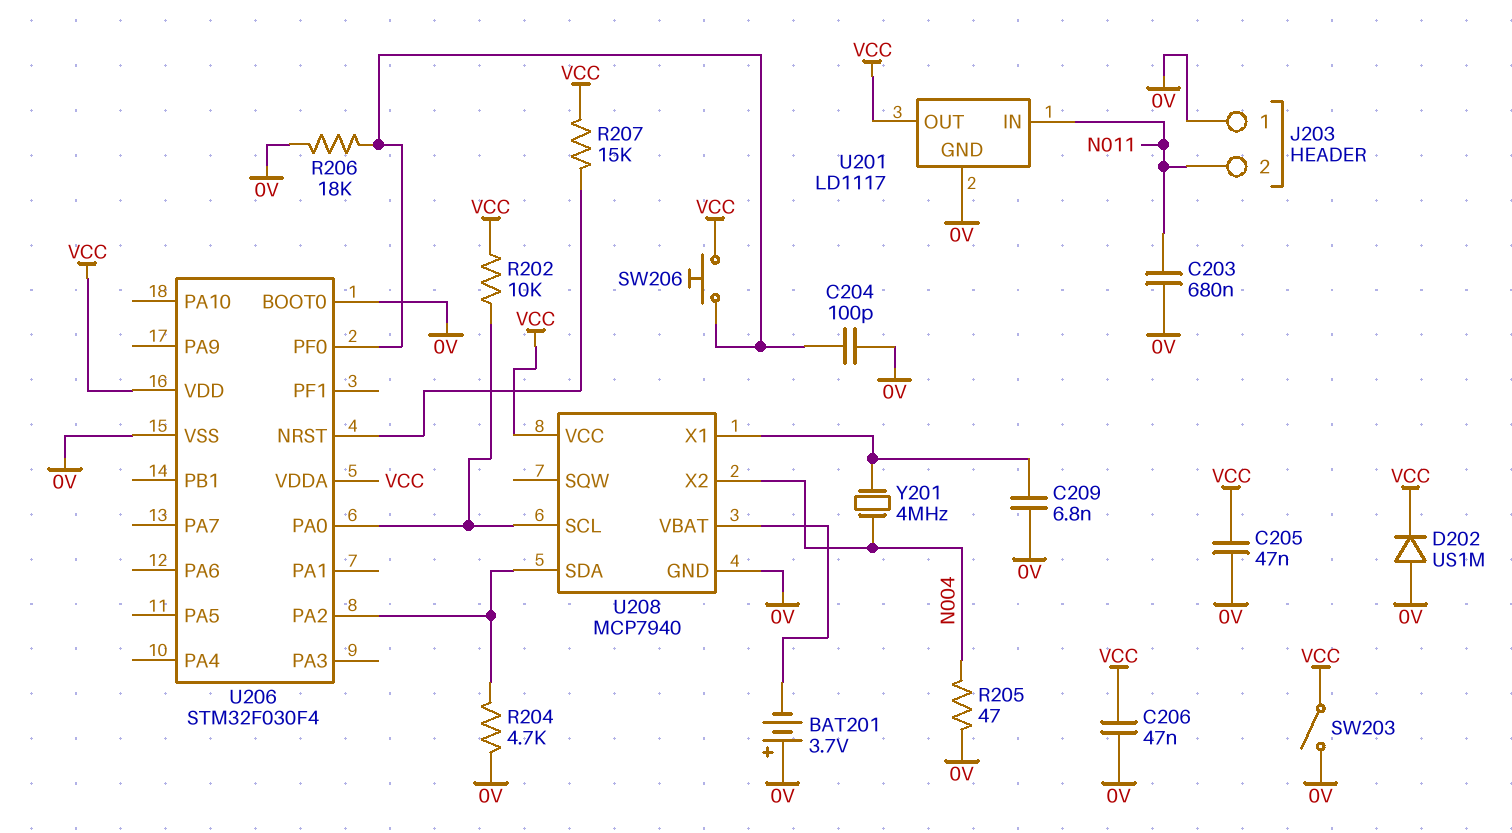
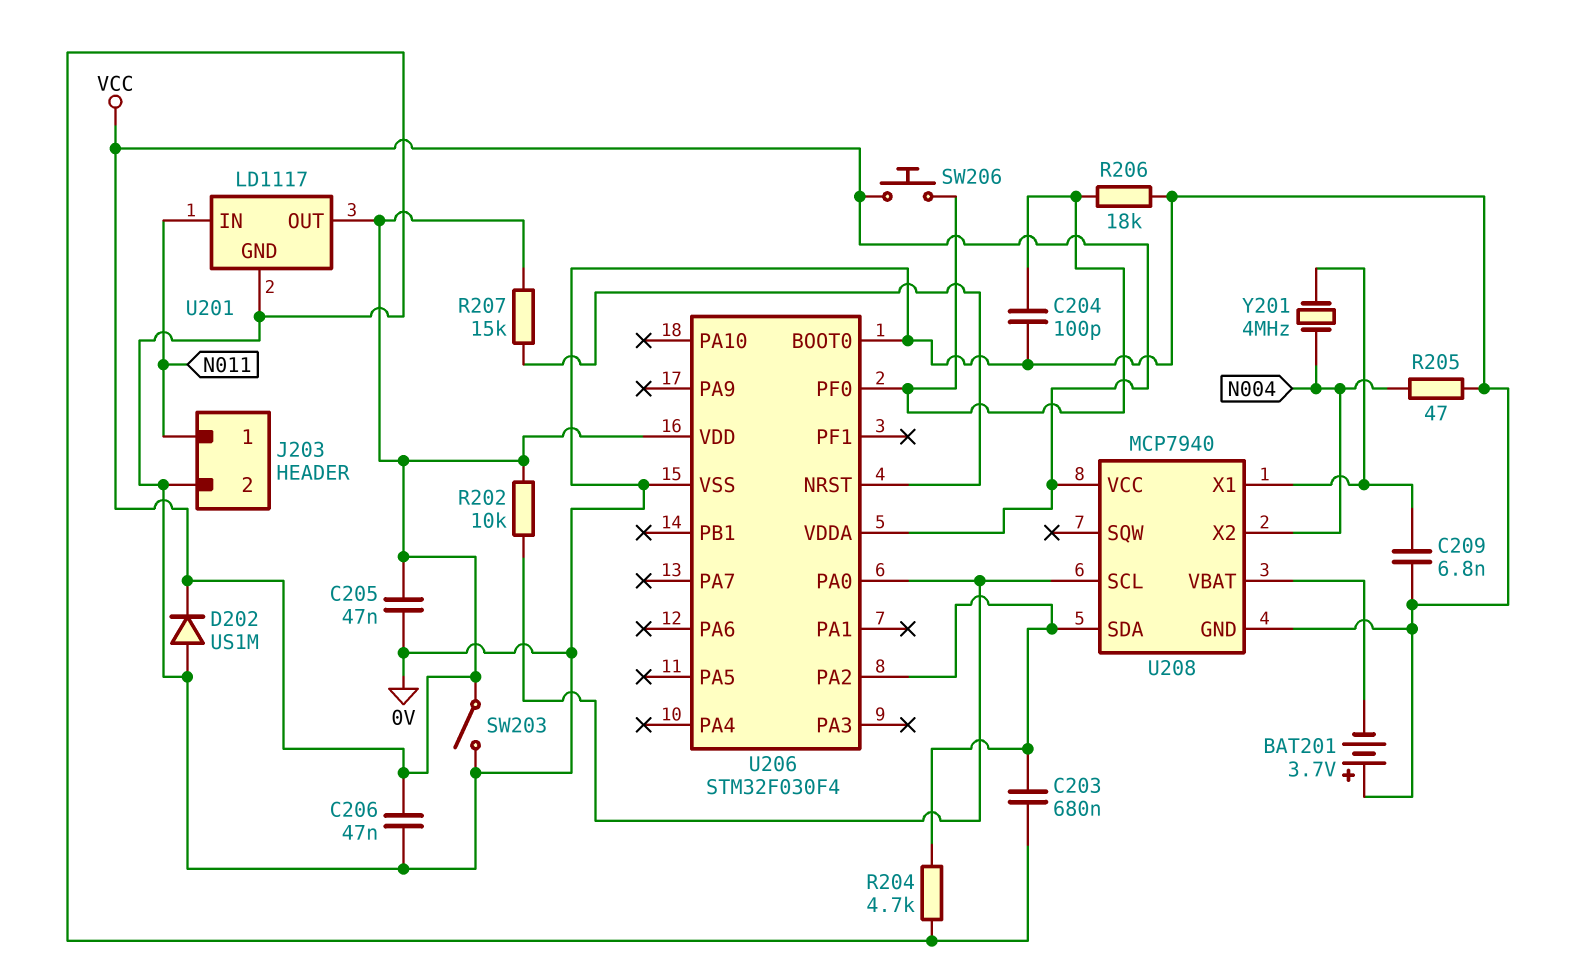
C203: 680nF (0V, N011) -> 680nF (0V, U206/PA2)
J203 pin 1: 0V -> N011
J203 pin 2: N011 -> 0V

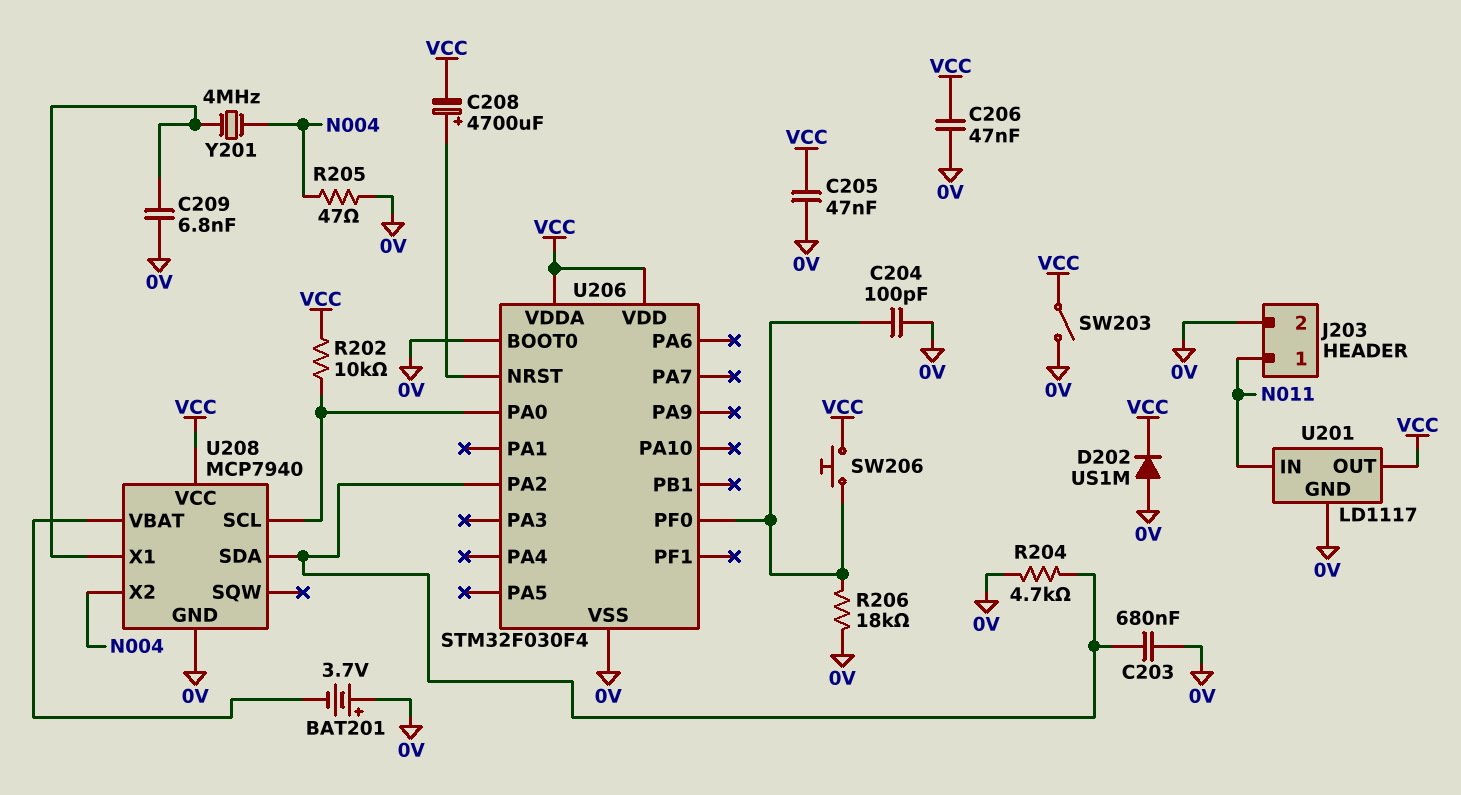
C208: none -> 4700uF (plus U206/NRST, minus VCC)
R207: 15k (U206/NRST, VCC) -> none

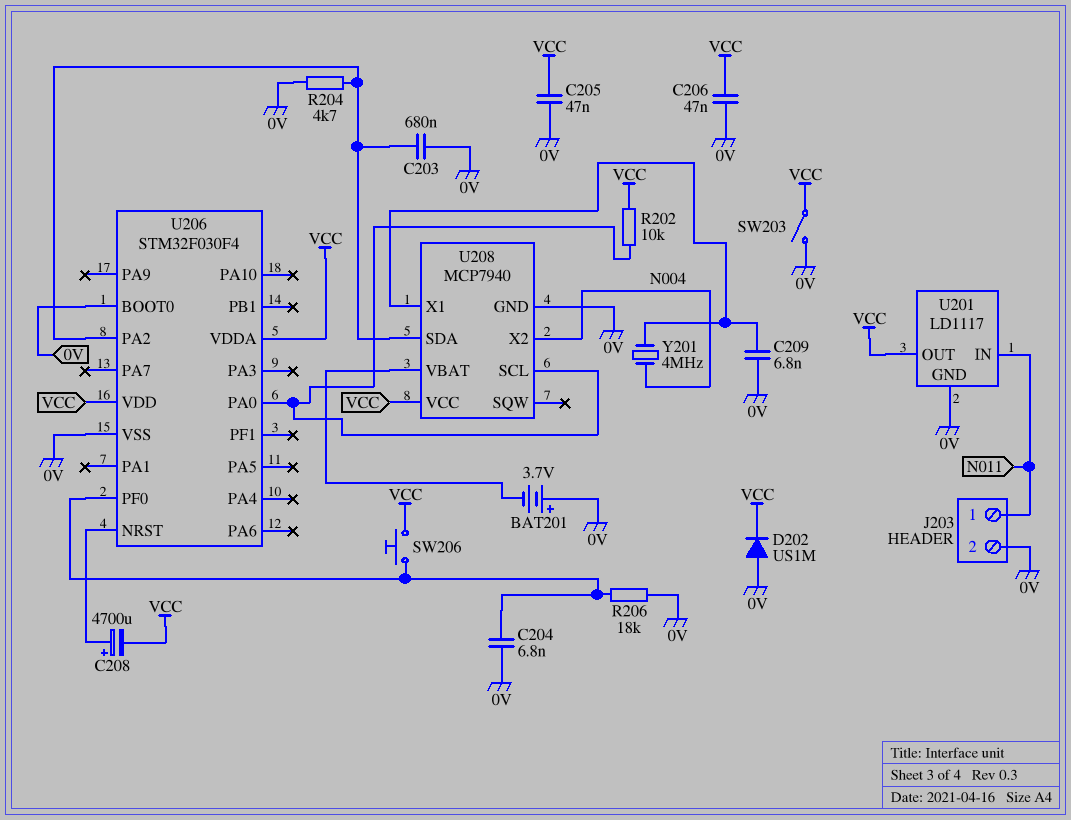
C204: 100pF (0V, U206/PF0) -> 6.8nF (0V, U206/PF0)
R205: 47 (0V, N004) -> none

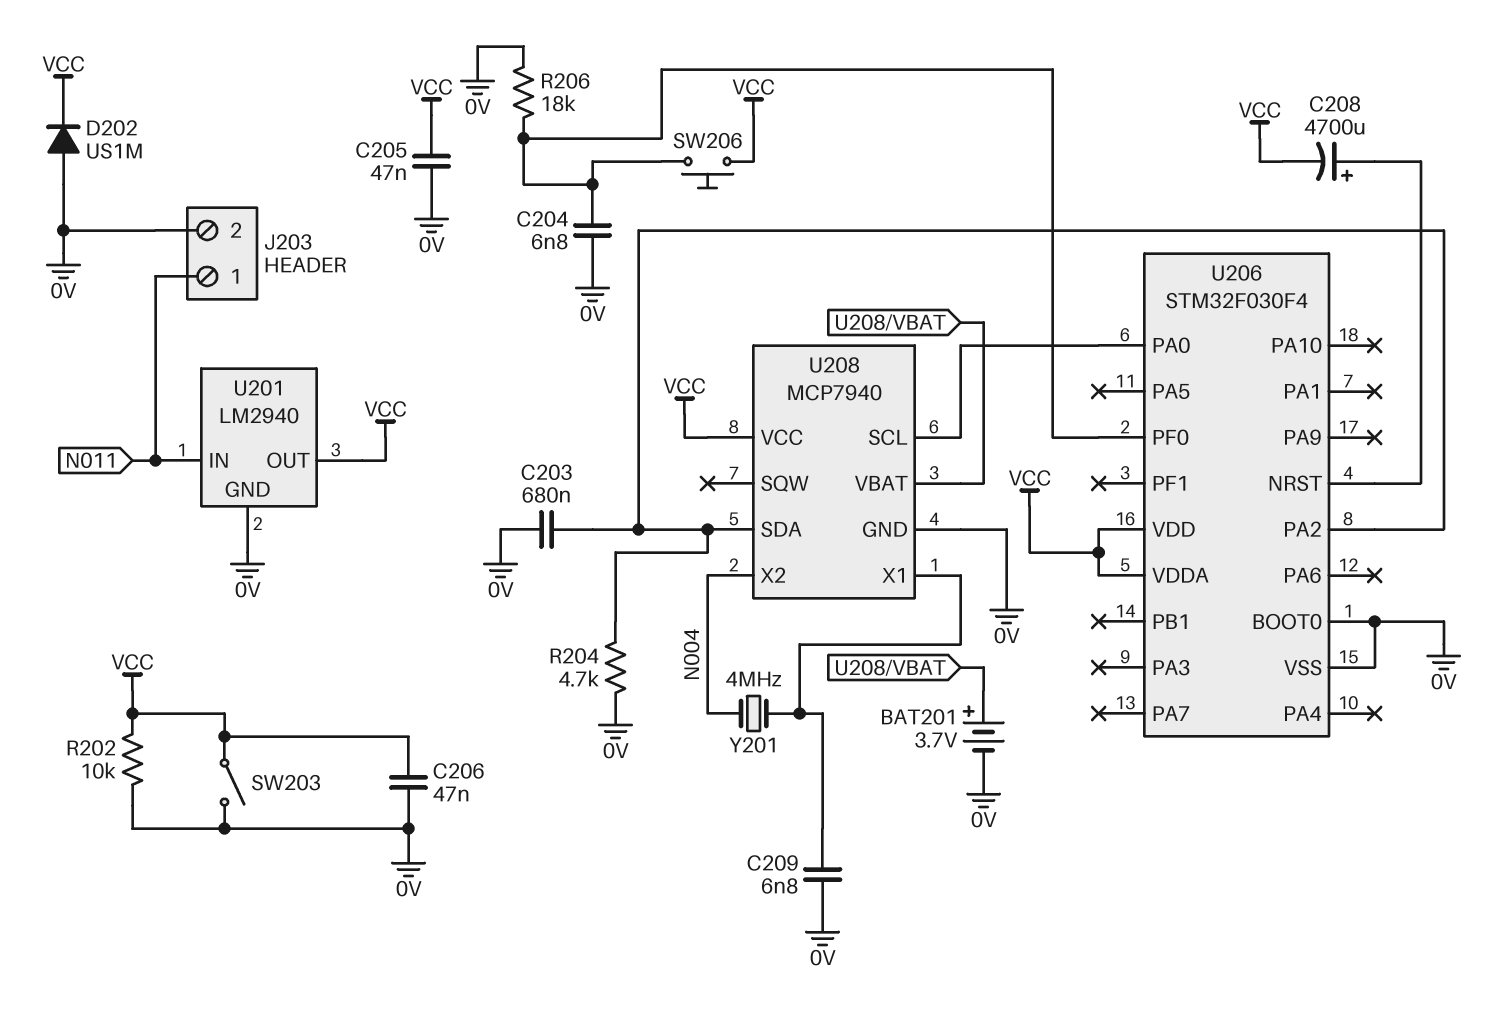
BAT201: 3.7V (plus 0V, minus U208/VBAT) -> 3.7V (plus U208/VBAT, minus 0V)
R202: 10k (U206/PA0, VCC) -> 10k (0V, VCC)
U201: LD1117 -> LM2940

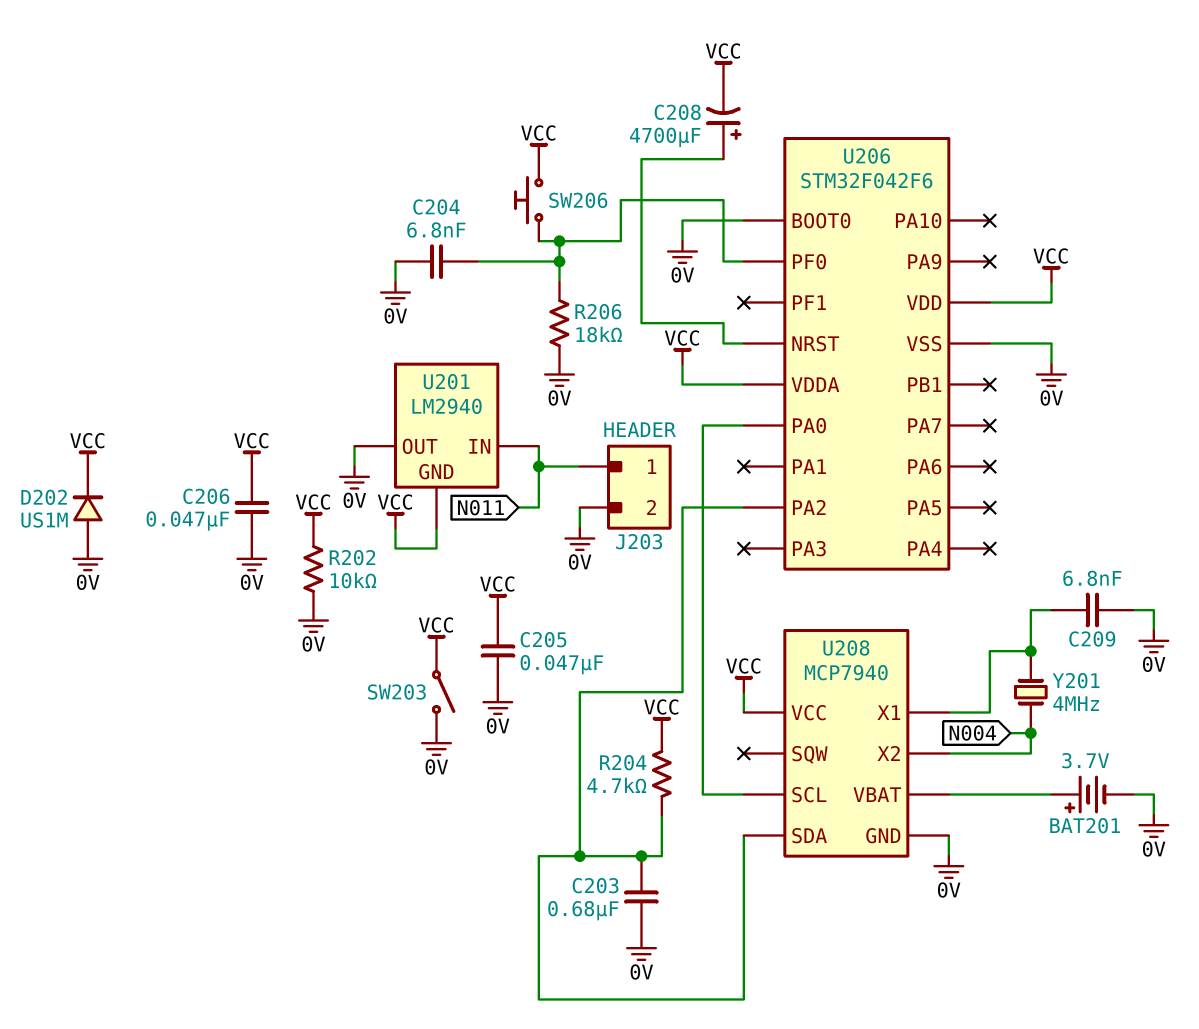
R204: 4.7k (0V, U206/PA2) -> 4.7k (U206/PA2, VCC)
U201 pin GND: 0V -> VCC
U201 pin OUT: VCC -> 0V
U206: STM32F030F4 -> STM32F042F6

